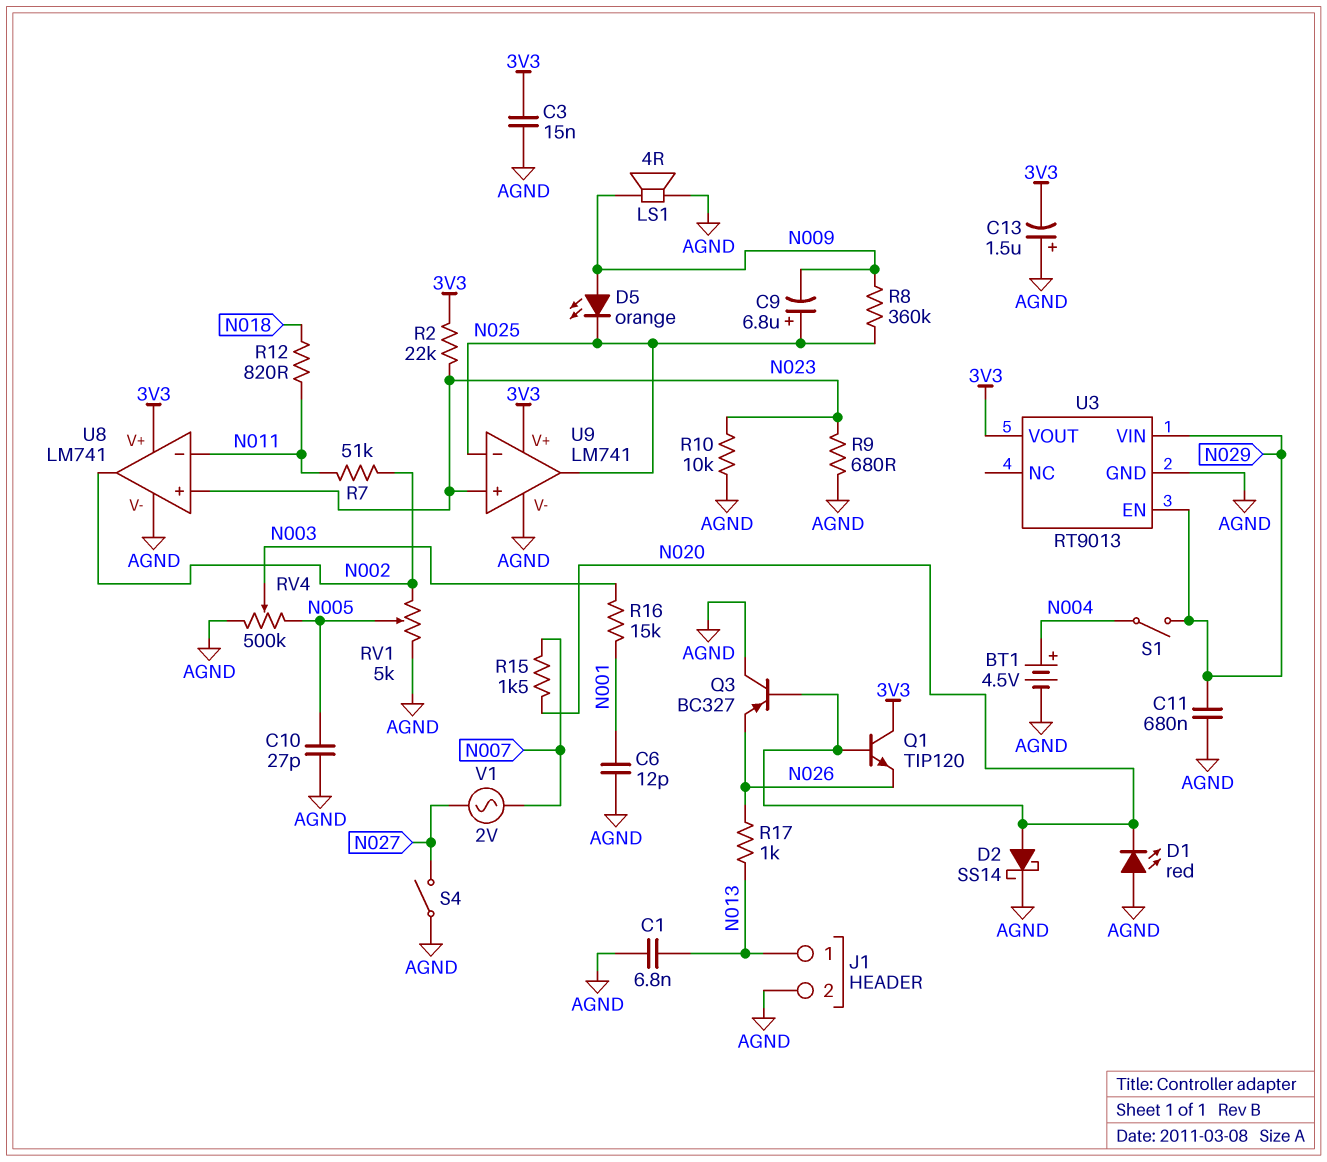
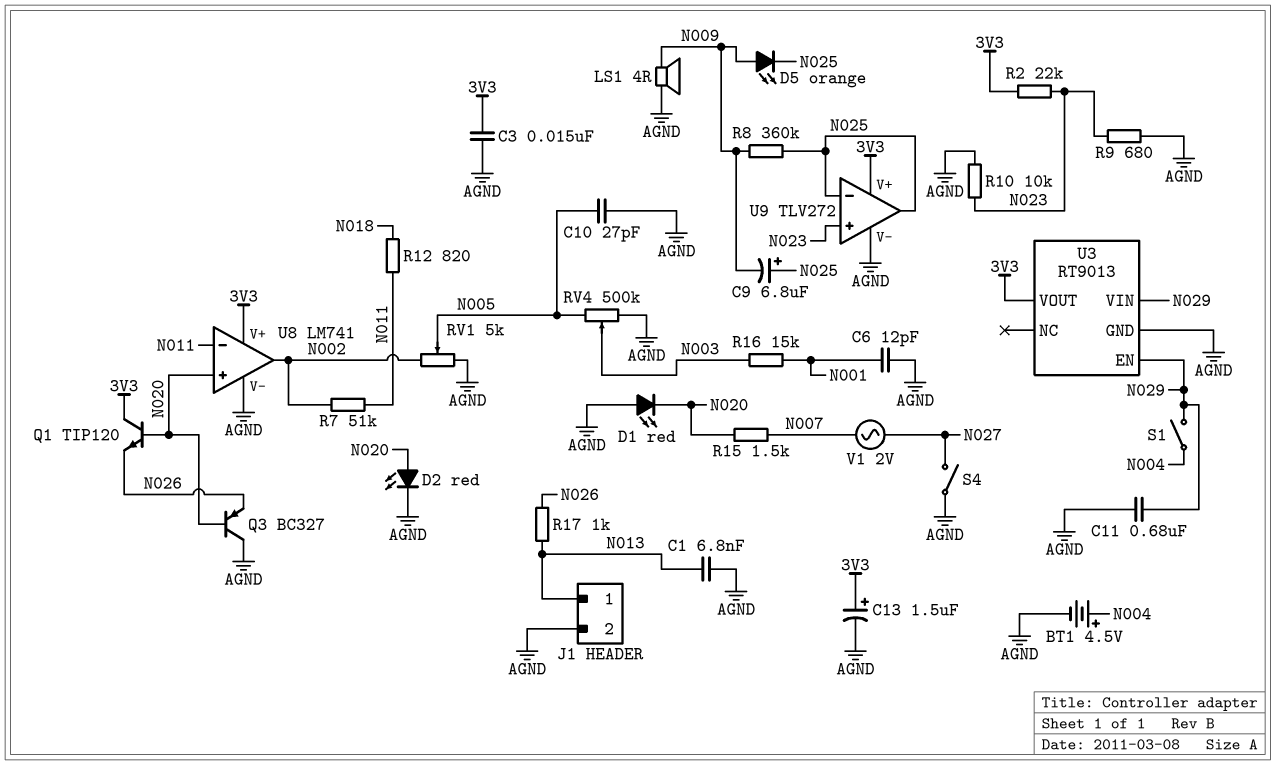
C13: 1.5uF (plus AGND, minus 3V3) -> 1.5uF (plus 3V3, minus AGND)
D2: schottky SS14 (A N020, K AGND) -> LED red (A N020, K AGND)
U8 pin in+: N023 -> N020
U9: LM741 -> TLV272

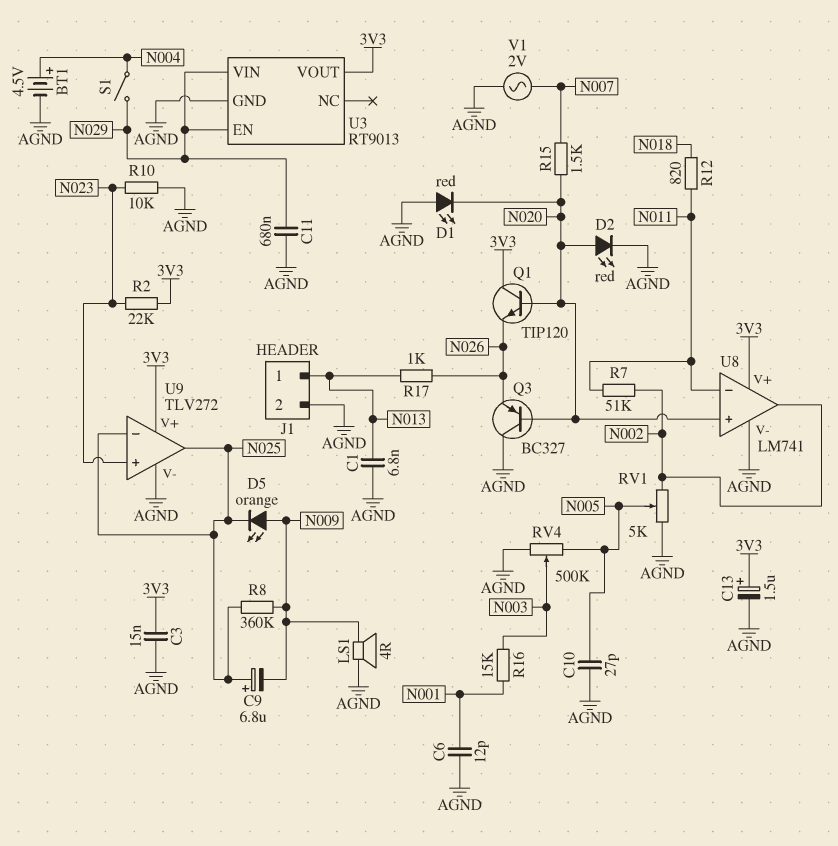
R9: 680 (AGND, N023) -> none
S4: switch (AGND, N027) -> none
V1: AC 2V (N007, N027) -> AC 2V (AGND, N007)

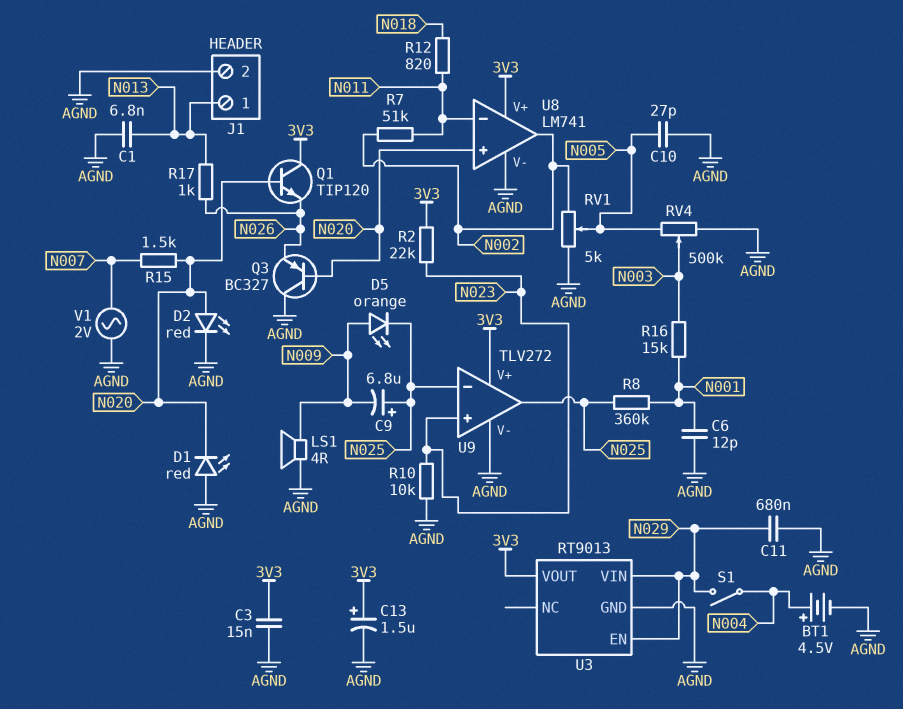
R8: 360k (N009, N025) -> 360k (N001, N025)

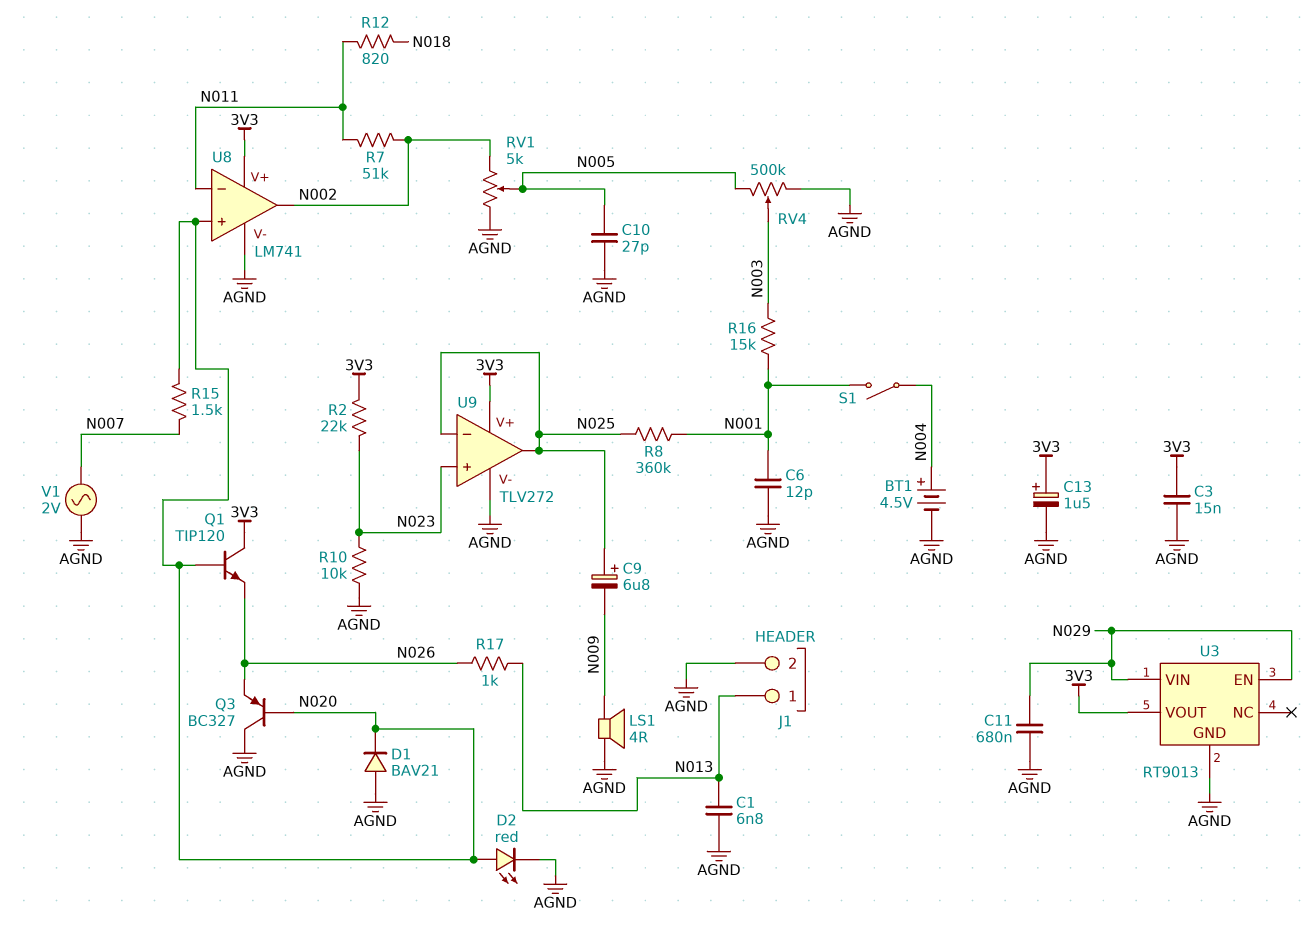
D1: LED red (A AGND, K N020) -> diode BAV21 (A AGND, K N020)
D5: LED orange (A N009, K N025) -> none
S1: switch (N004, N029) -> switch (N001, N004)

